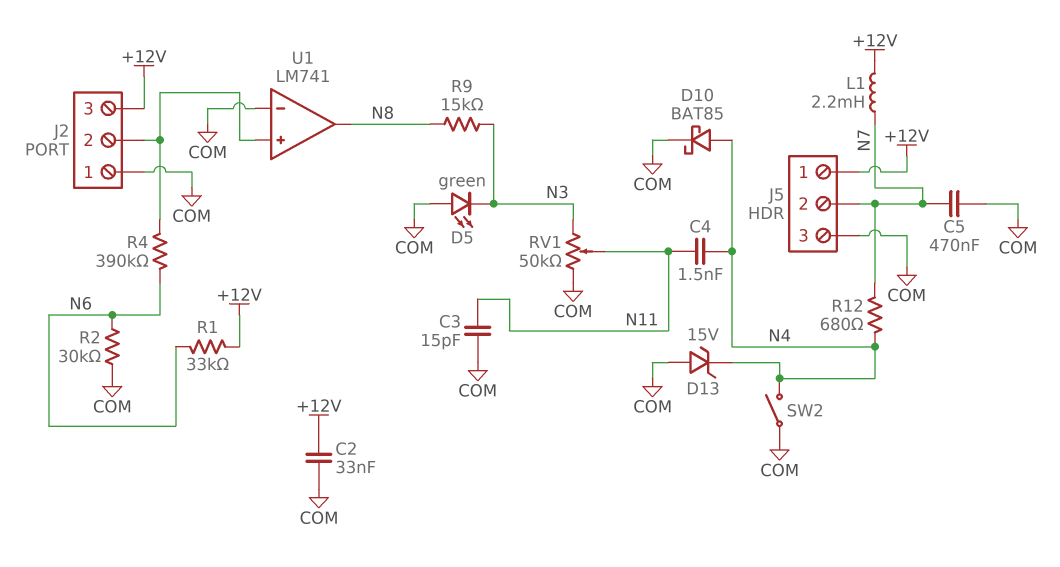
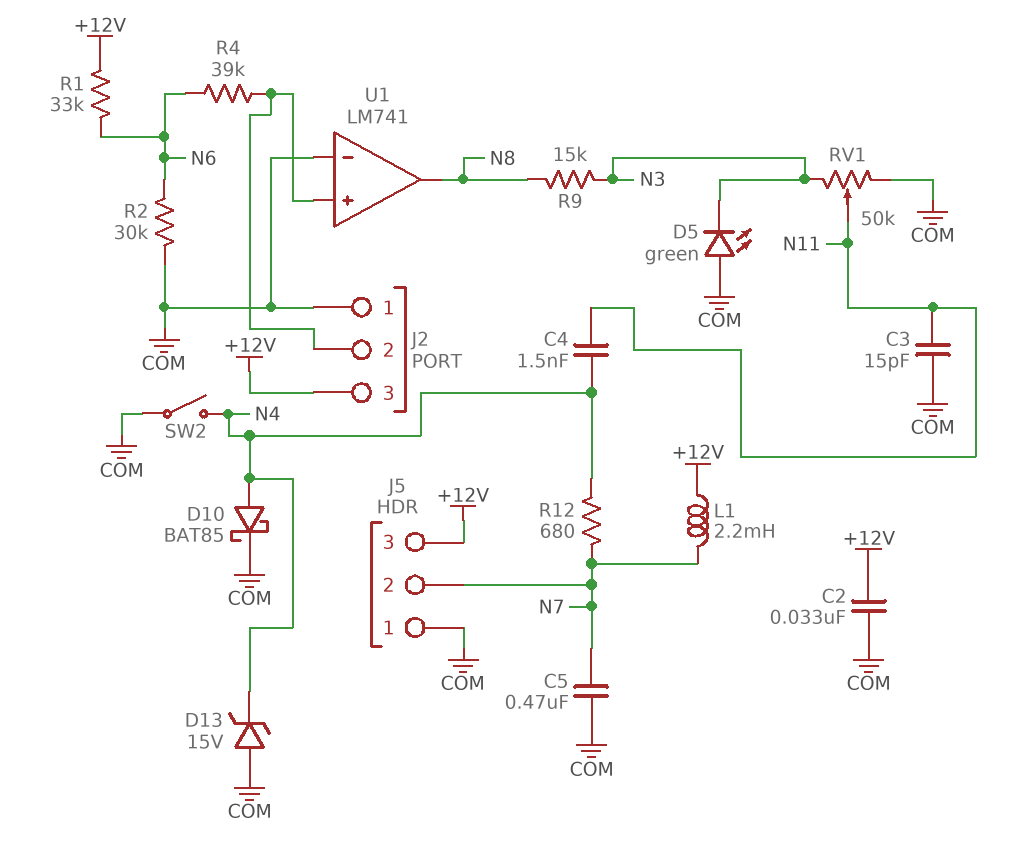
J5 pin 1: +12V -> COM
J5 pin 3: COM -> +12V
R4: 390k (J2/2, N6) -> 39k (J2/2, N6)

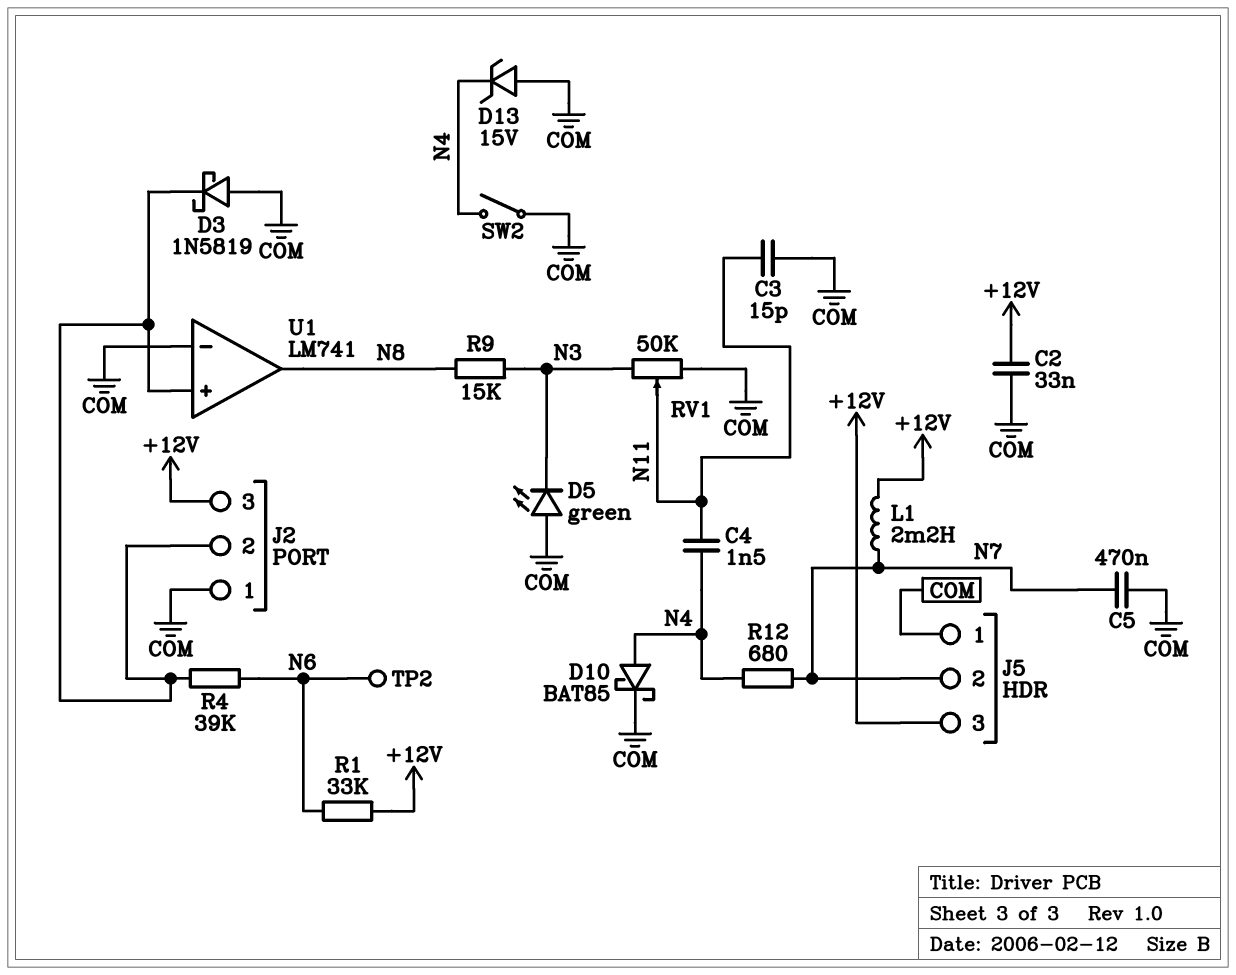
D3: none -> schottky 1N5819 (A COM, K J2/2)
R2: 30k (COM, N6) -> none
TP2: none -> test point (N6)

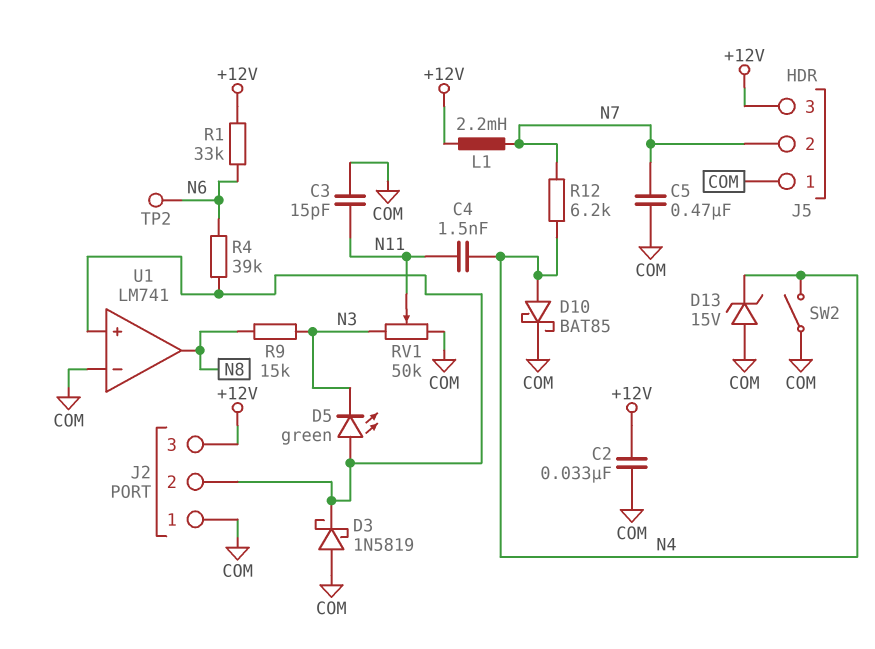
D5: LED green (A COM, K N3) -> LED green (A J2/2, K N3)
R12: 680 (N4, N7) -> 6.2k (N4, N7)

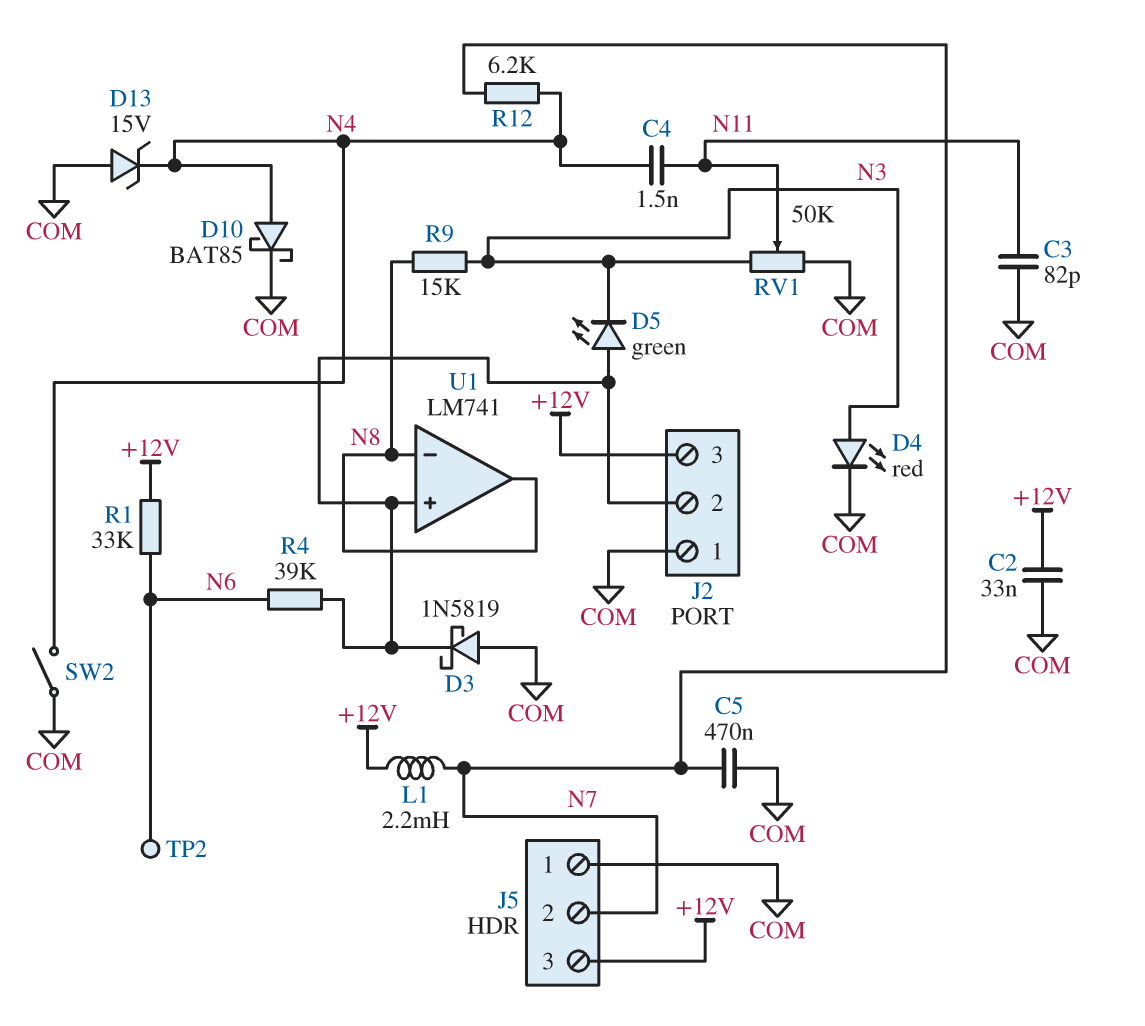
C3: 15pF (COM, N11) -> 82pF (COM, N11)
D4: none -> LED red (A N3, K COM)
U1 pin in-: COM -> N8

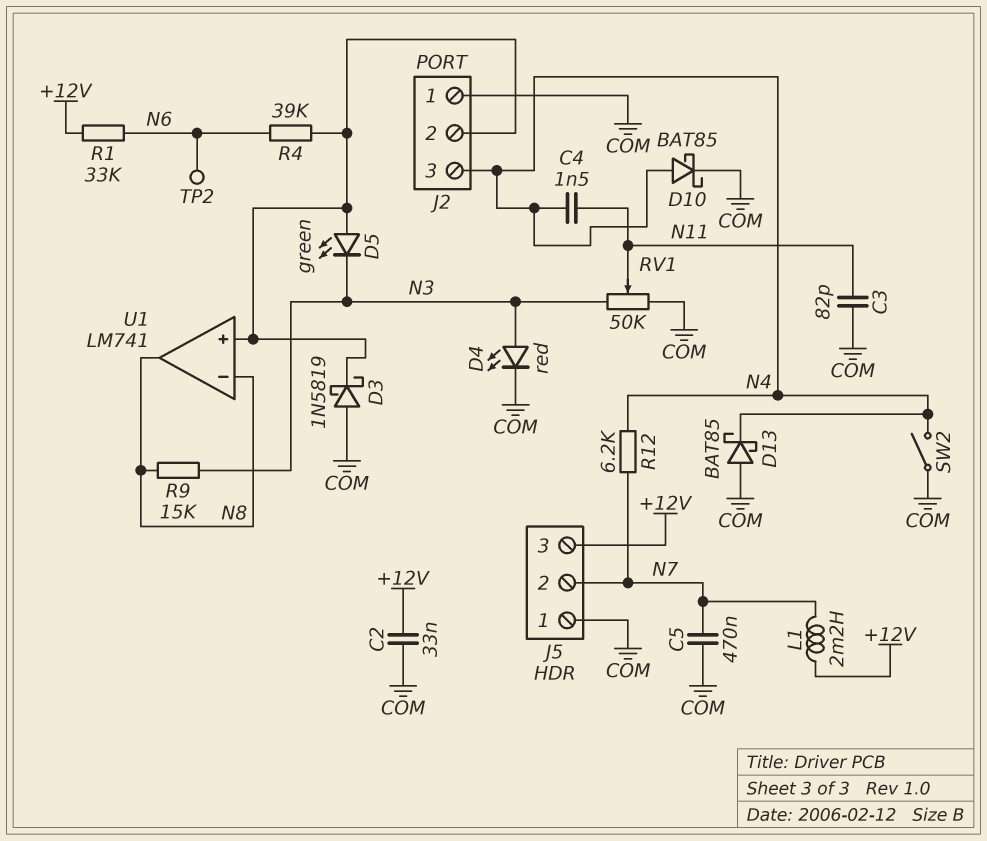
D13: zener 15V (A COM, K N4) -> schottky BAT85 (A COM, K N4)
J2 pin 3: +12V -> N4

